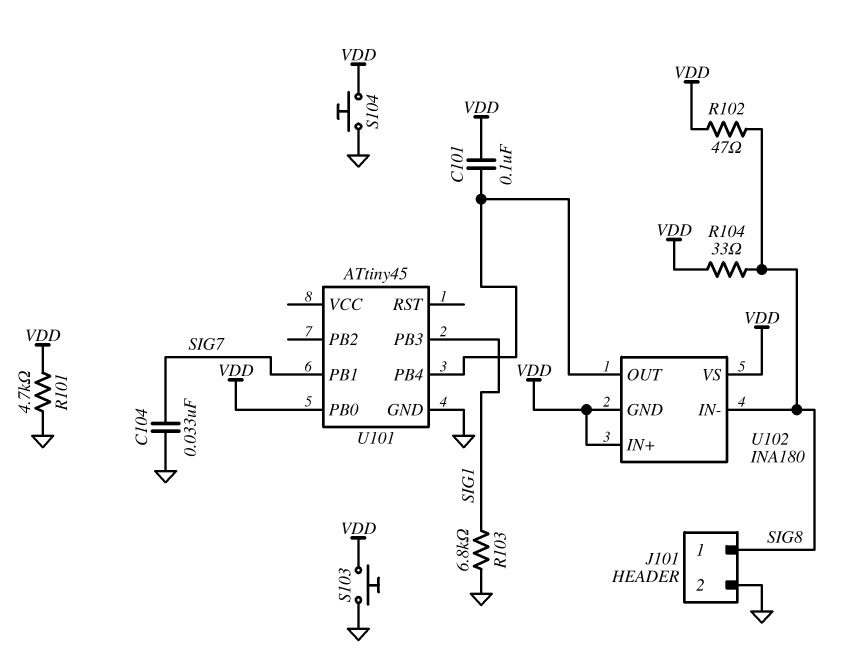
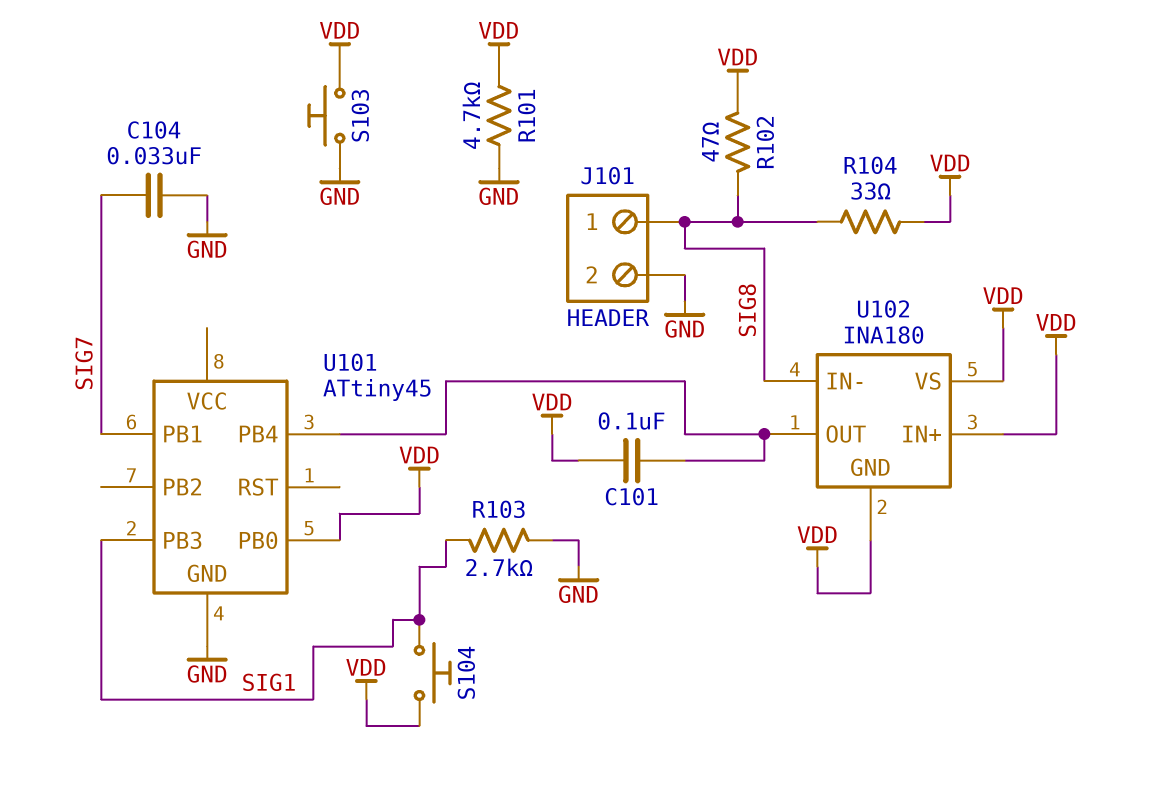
R103: 6.8k (GND, SIG1) -> 2.7k (GND, SIG1)
S104: button (GND, VDD) -> button (SIG1, VDD)

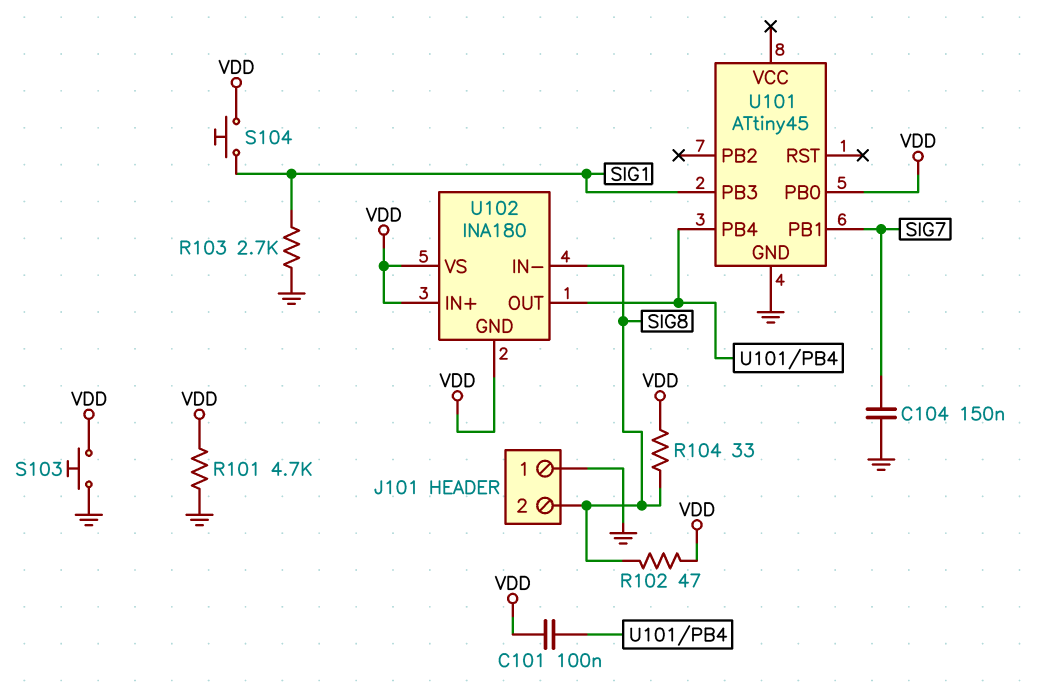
C104: 33nF (GND, SIG7) -> 150nF (GND, SIG7)
J101 pin 1: SIG8 -> GND
J101 pin 2: GND -> SIG8

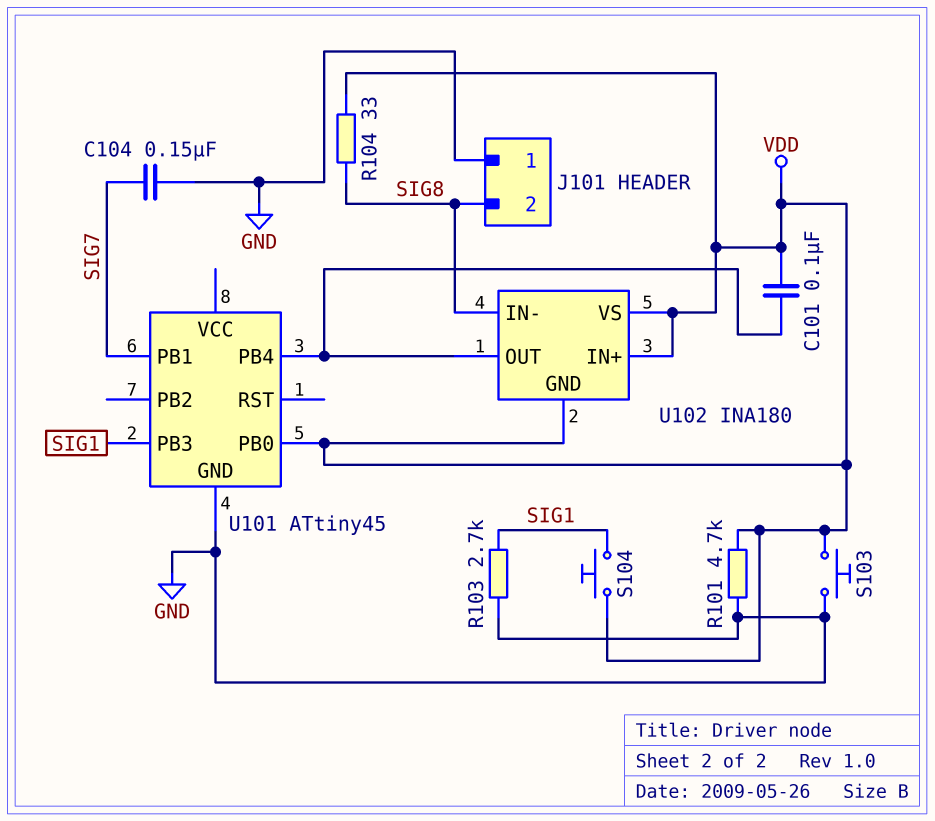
R102: 47 (SIG8, VDD) -> none

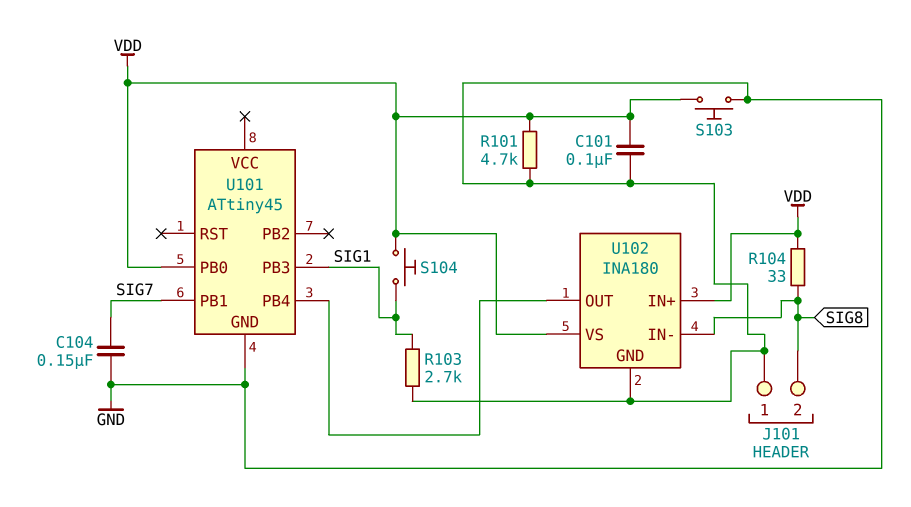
C101: 100nF (U101/PB4, VDD) -> 100nF (GND, VDD)
U102 pin GND: VDD -> GND

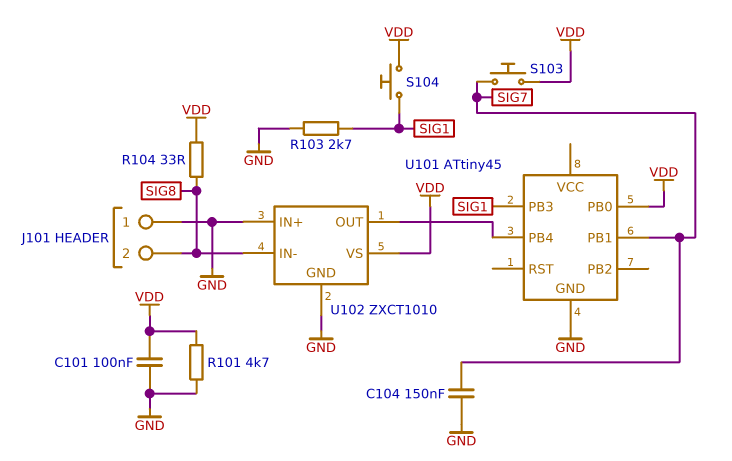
S103: button (GND, VDD) -> button (SIG7, VDD)
U102: INA180 -> ZXCT1010
U102 pin IN+: VDD -> GND

